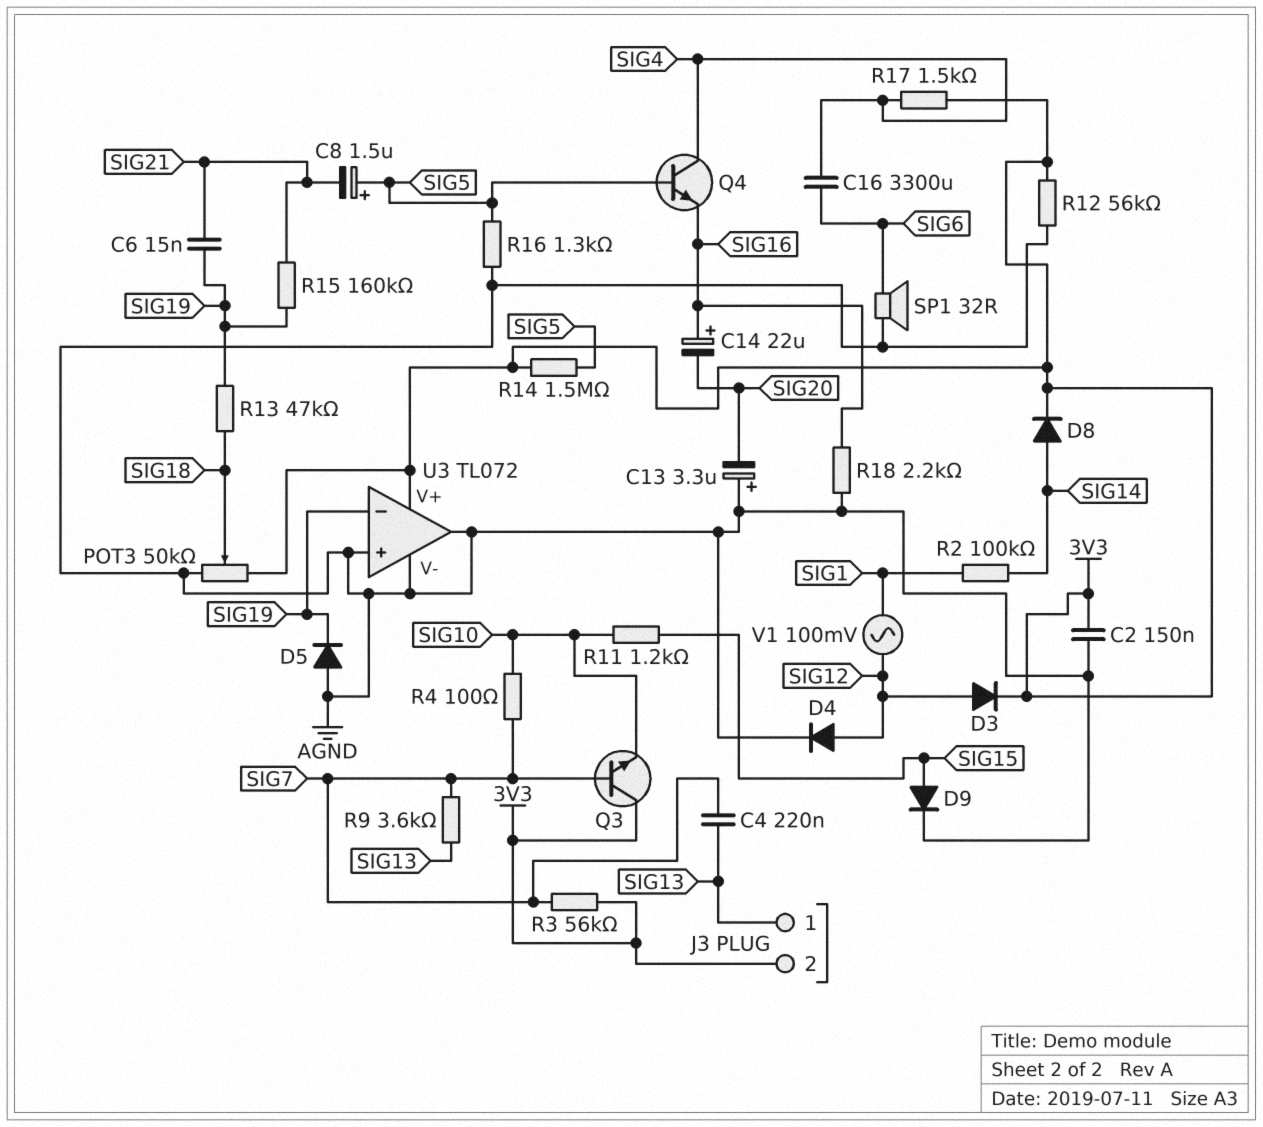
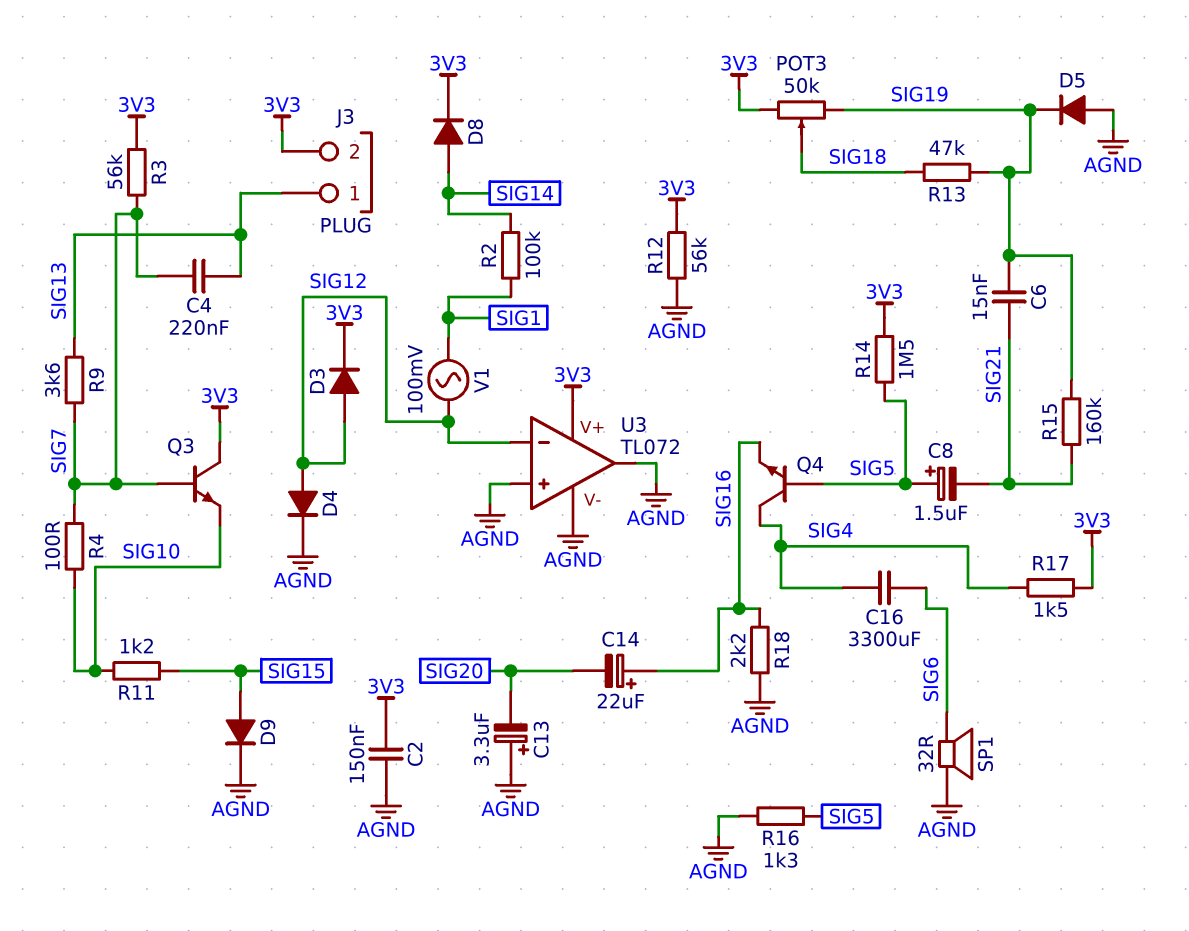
POT3: 50k (3V3, AGND, wiper SIG18) -> 50k (3V3, SIG19, wiper SIG18)
U3 pin in-: SIG19 -> SIG12

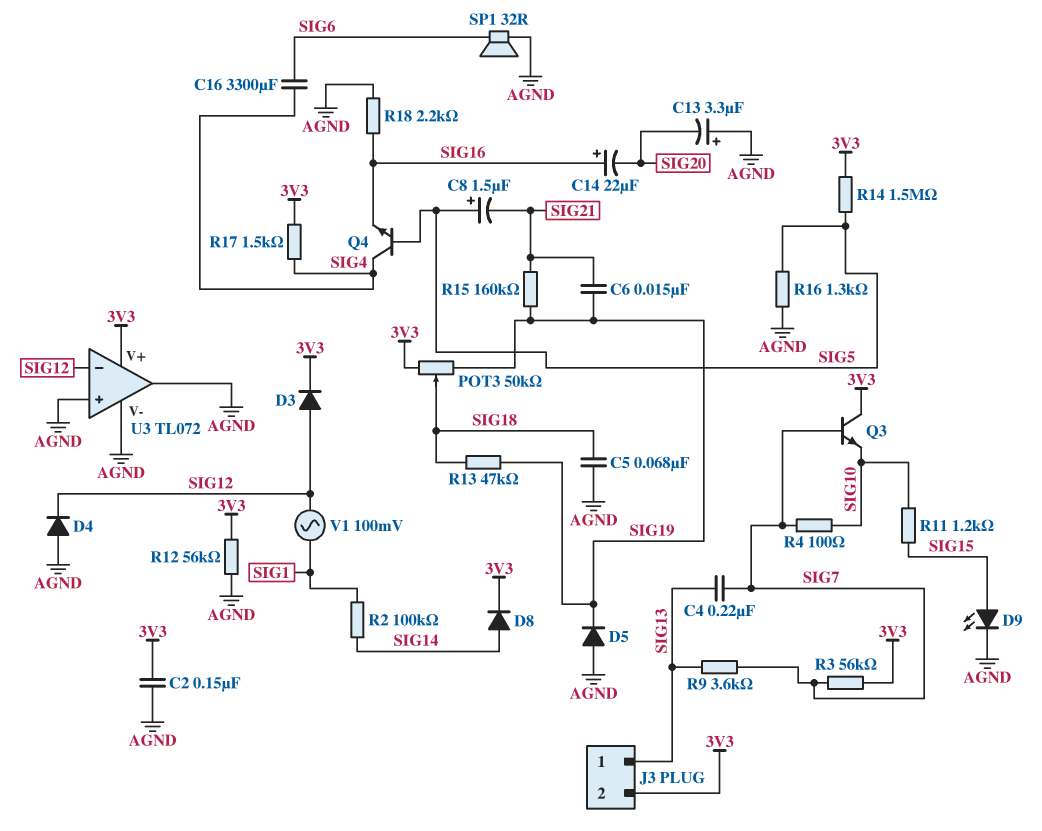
C5: none -> 68nF (AGND, SIG18)
D4: diode (A SIG12, K AGND) -> diode (A AGND, K SIG12)
D9: diode (A SIG15, K AGND) -> LED (A SIG15, K AGND)

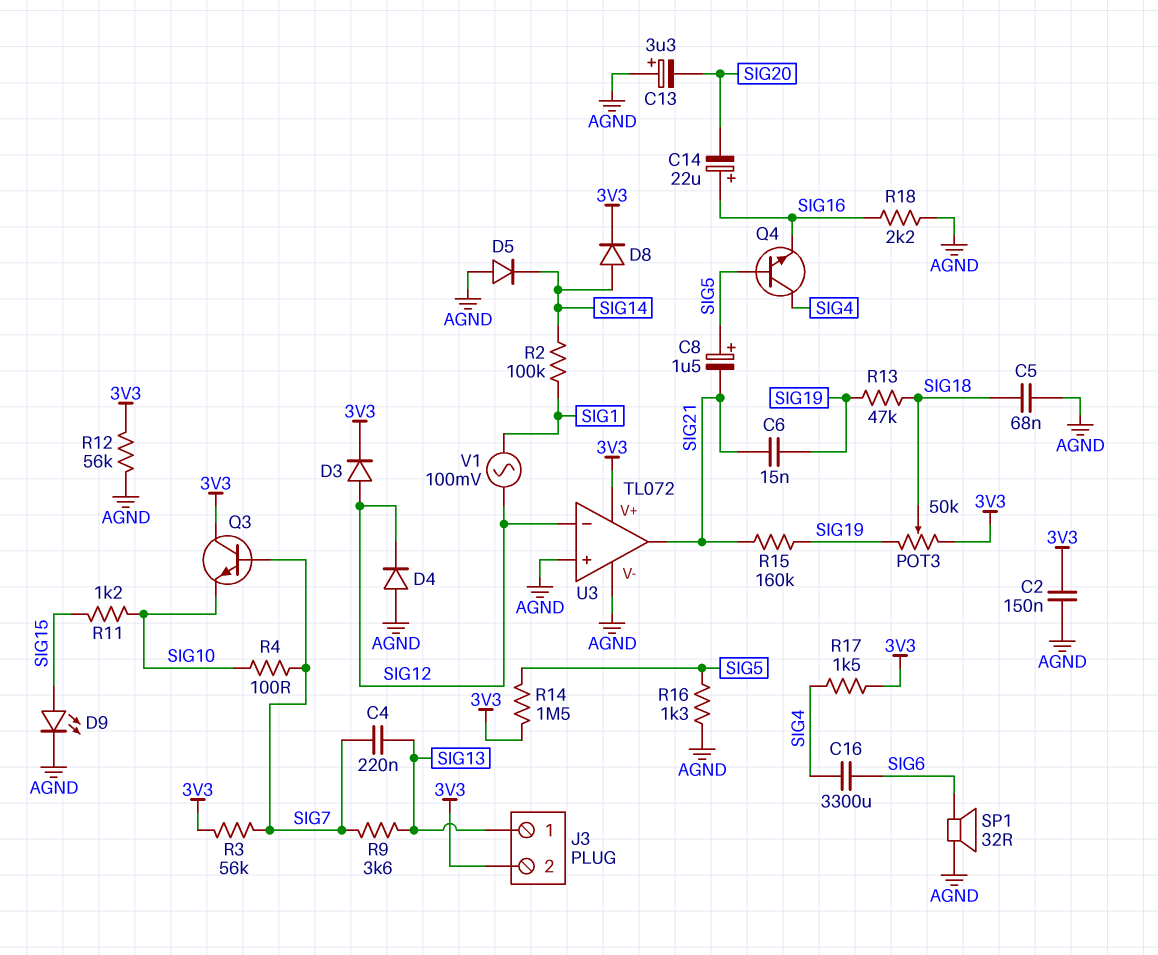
D5: diode (A AGND, K SIG19) -> diode (A AGND, K SIG14)
U3 pin out: AGND -> SIG21

